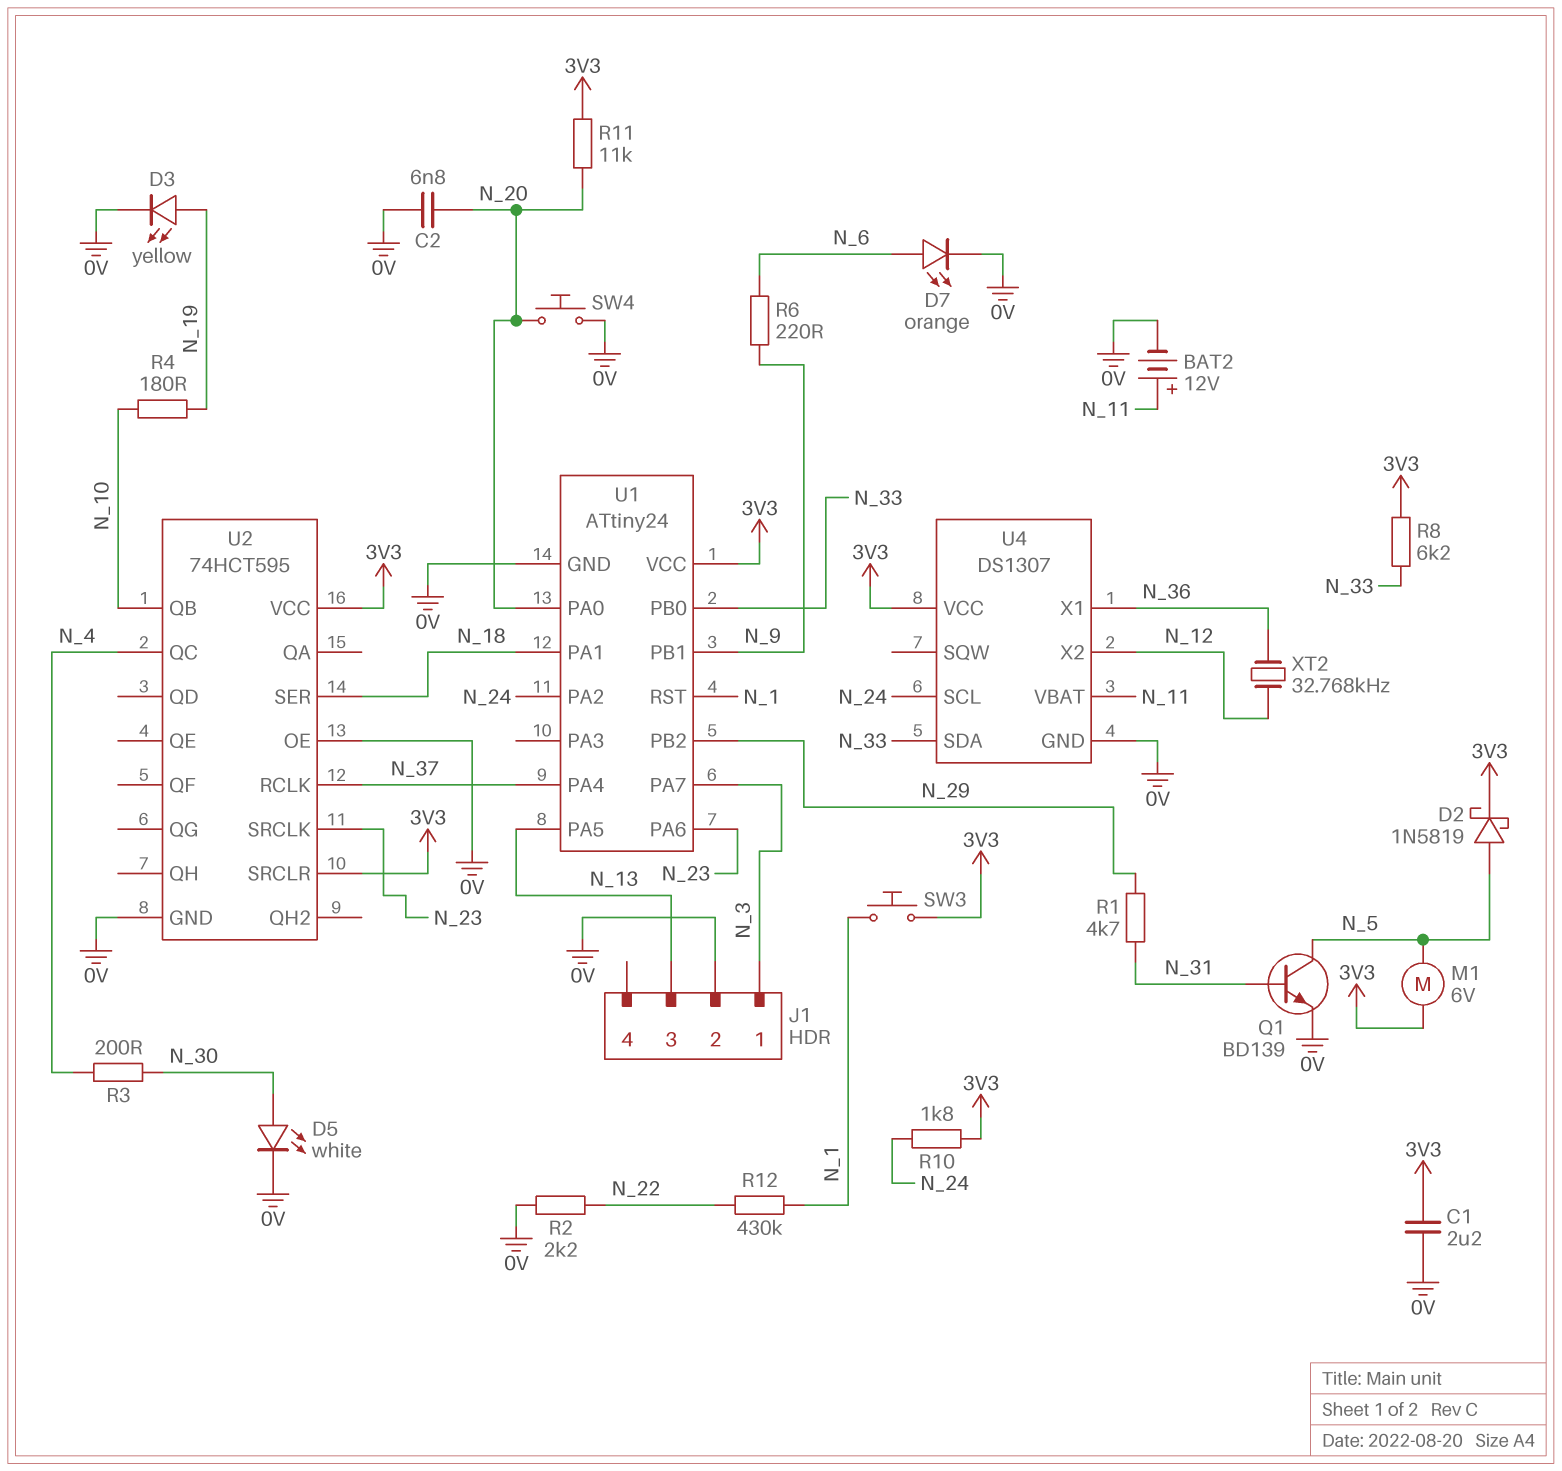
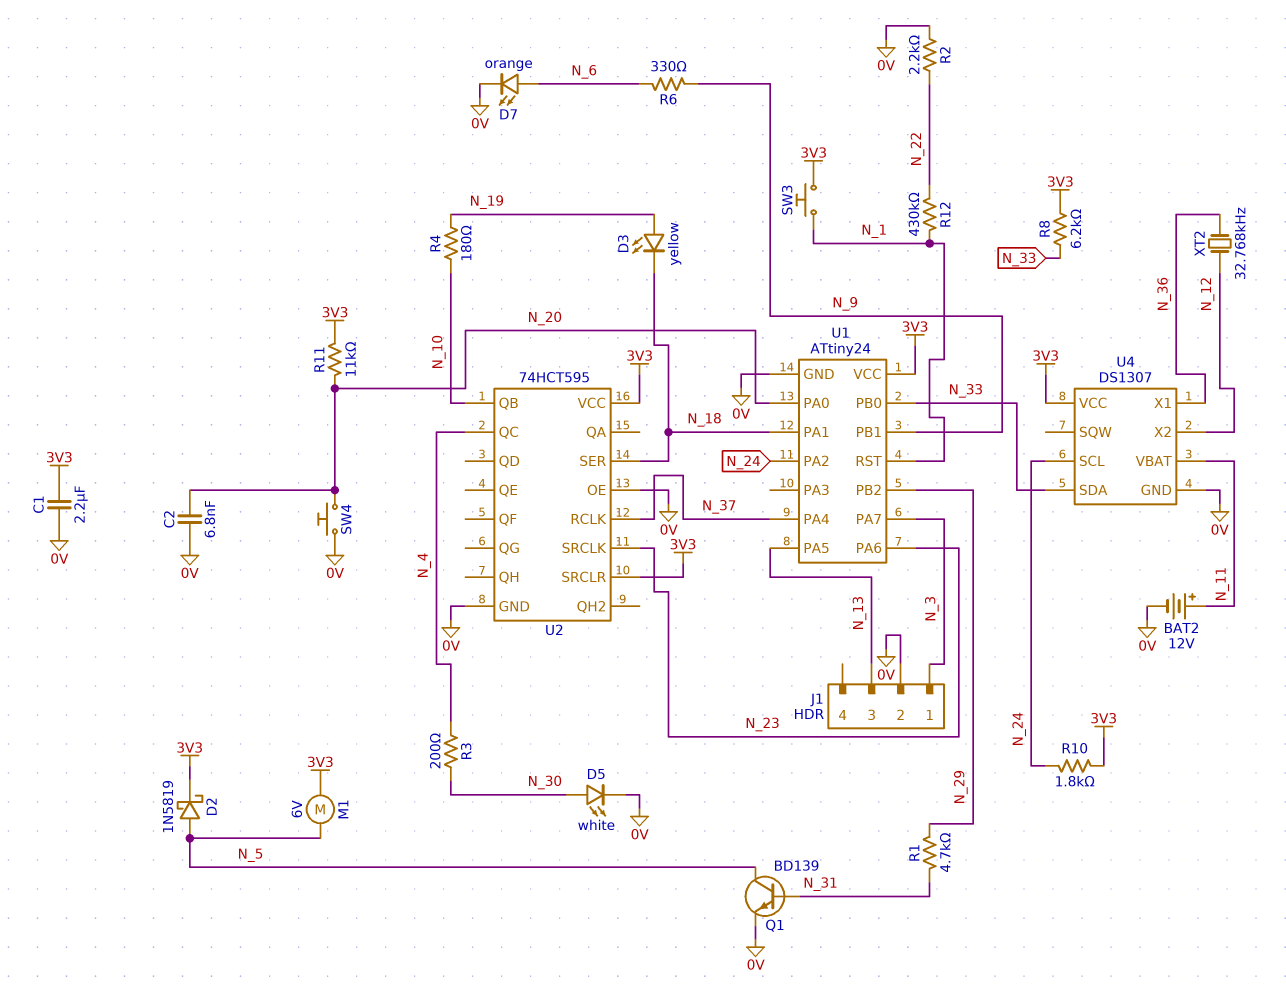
D3: LED yellow (A N_19, K 0V) -> LED yellow (A N_19, K N_18)
R6: 220 (N_6, N_9) -> 330 (N_6, N_9)

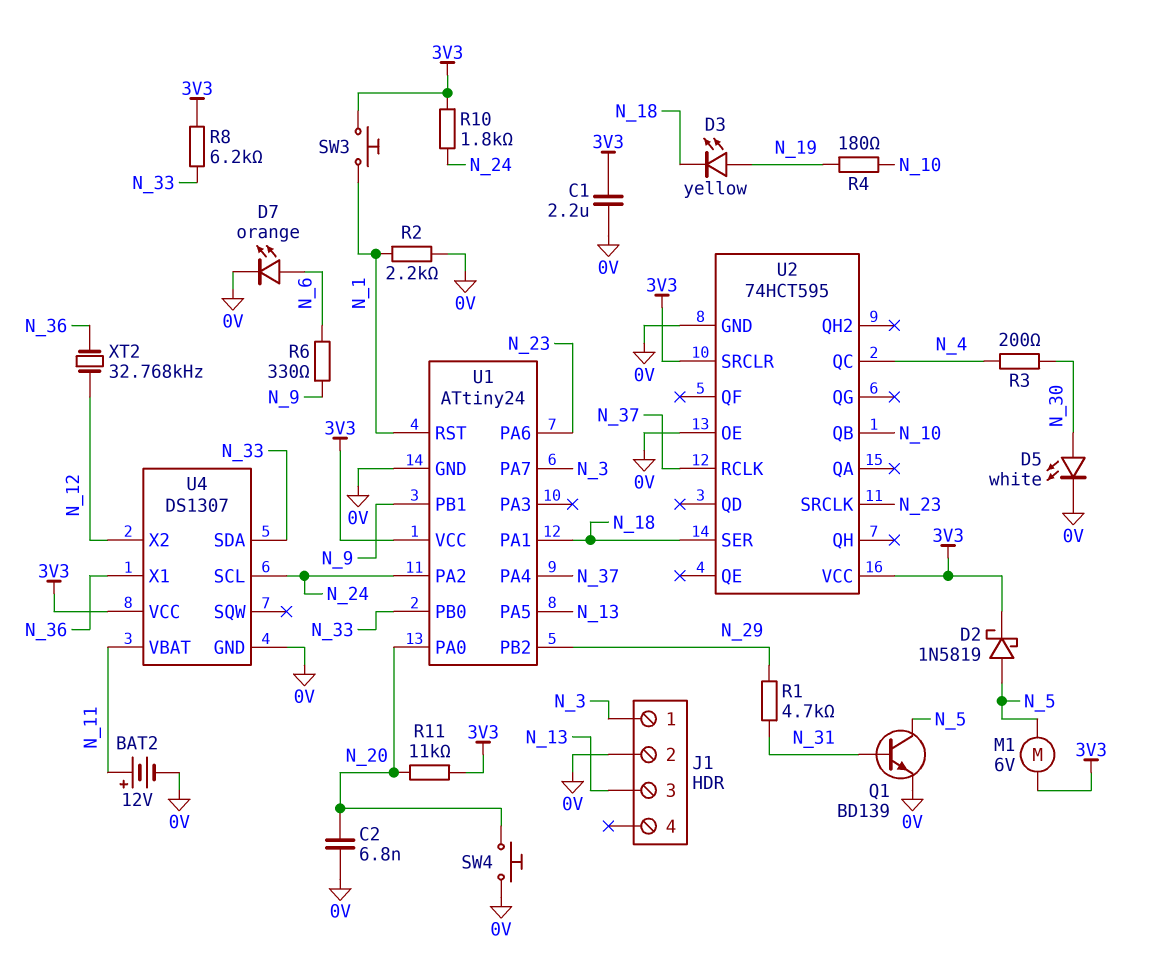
R2: 2.2k (0V, N_22) -> 2.2k (0V, N_1)
R12: 430k (N_1, N_22) -> none

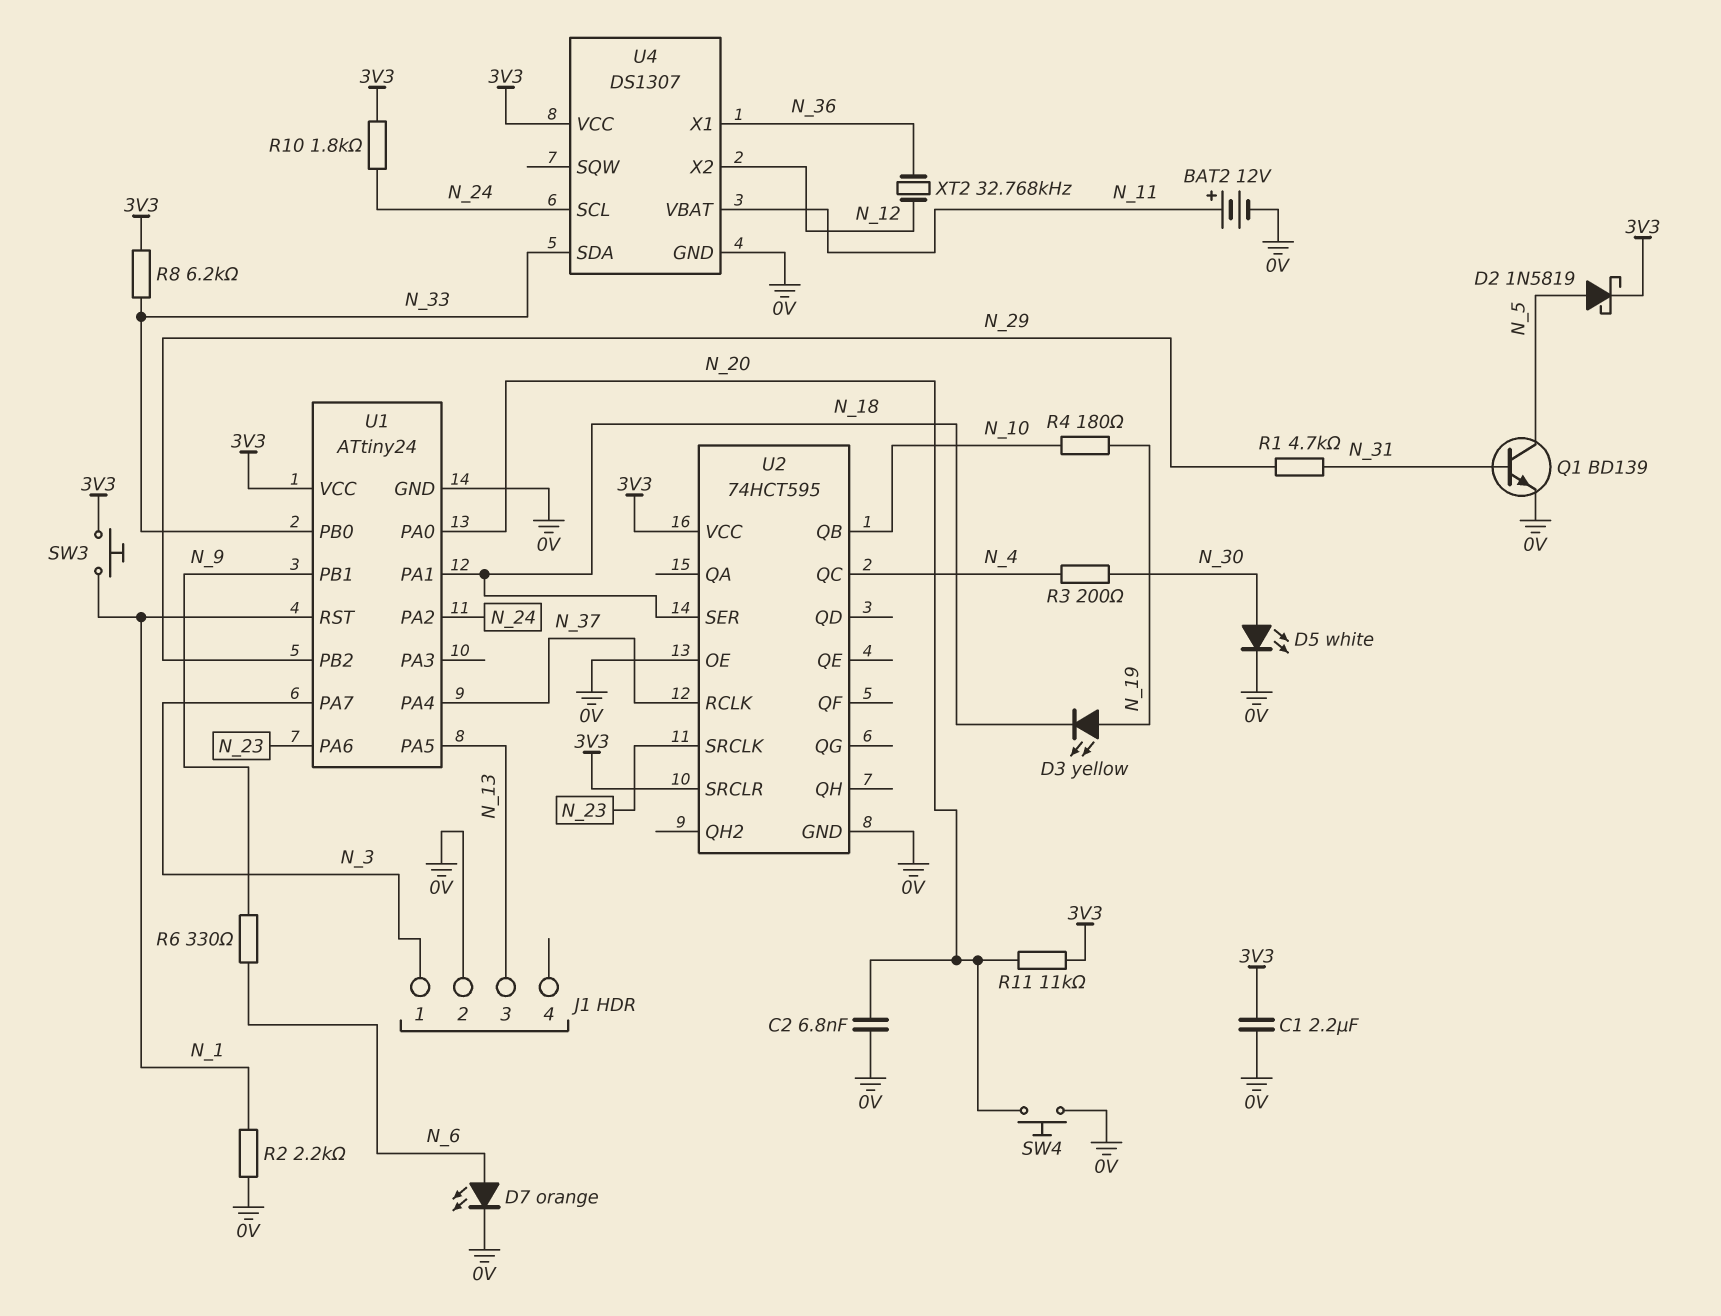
M1: motor 6V (3V3, N_5) -> none

